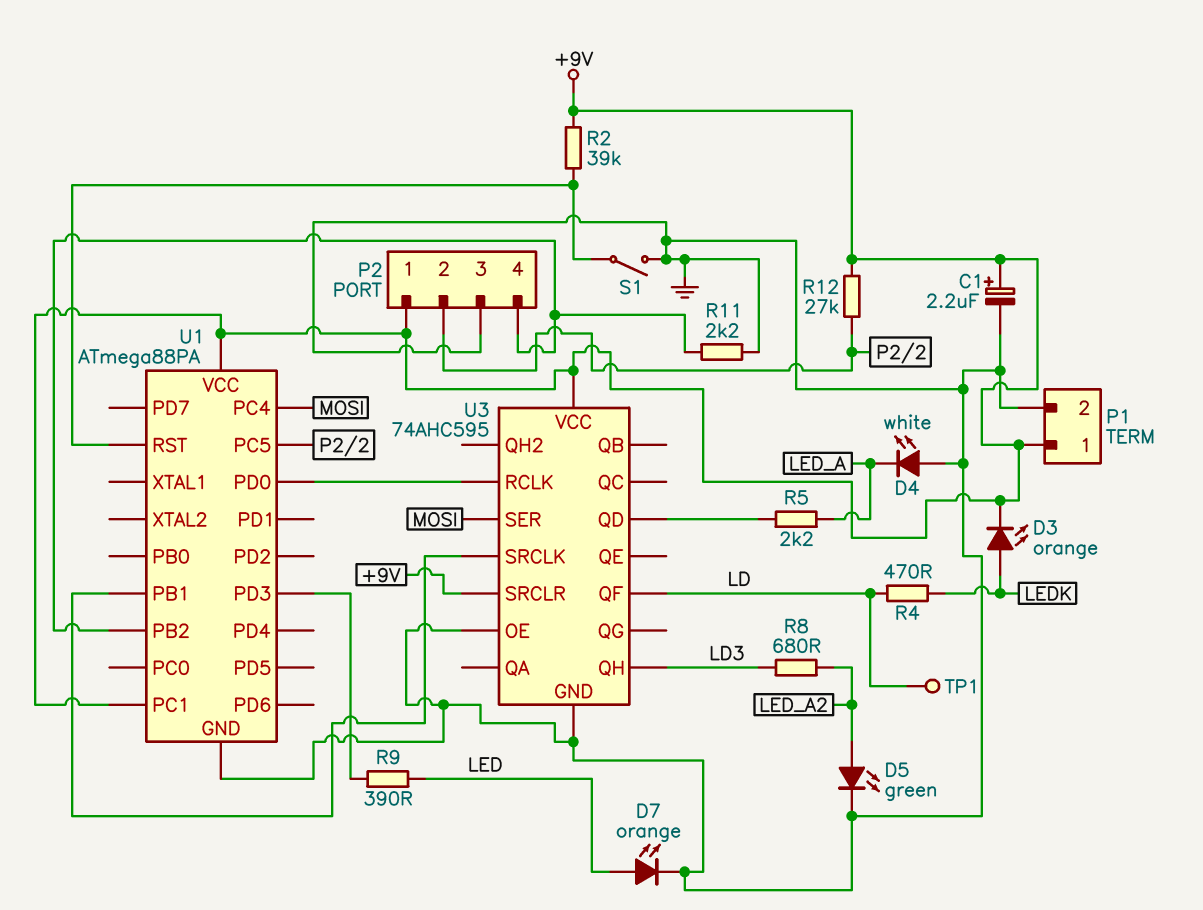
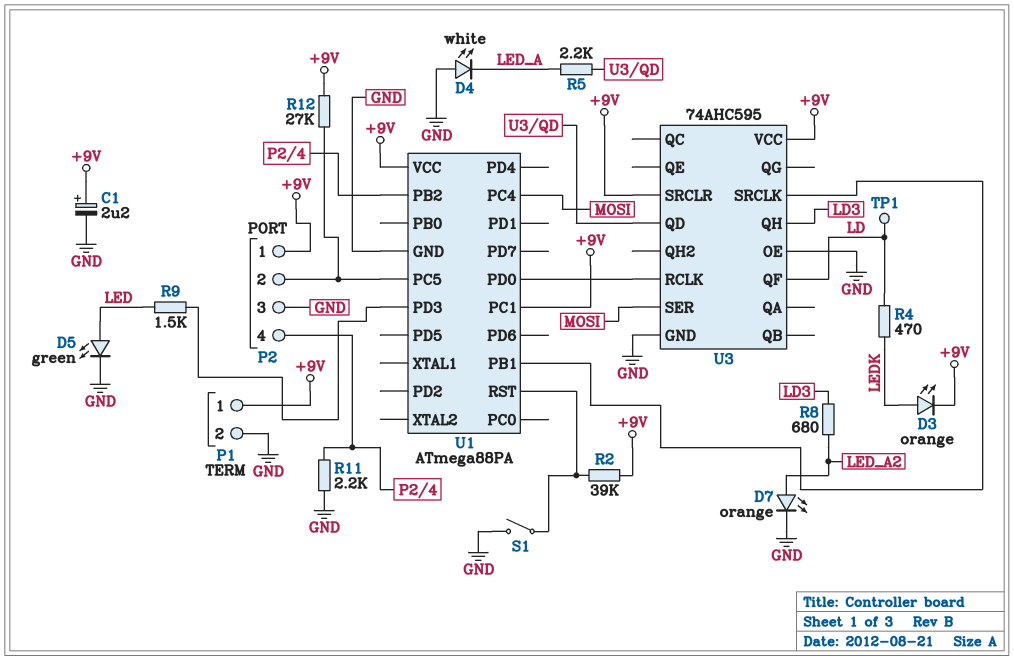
D5: LED green (A LED_A2, K GND) -> LED green (A LED, K GND)
D7: LED orange (A LED, K GND) -> LED orange (A LED_A2, K GND)
R9: 390 (LED, U1/PD3) -> 1.5k (LED, U1/PD3)

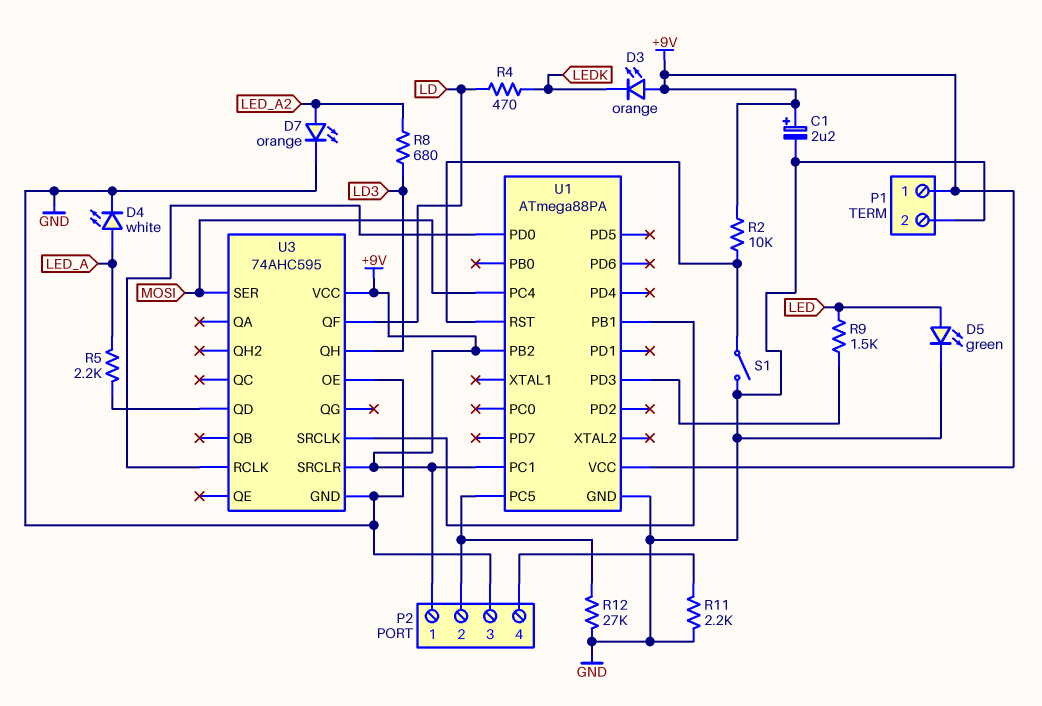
D3: LED orange (A LEDK, K +9V) -> LED orange (A +9V, K LEDK)
D4: LED white (A GND, K LED_A) -> LED white (A LED_A, K GND)
R2: 39k (+9V, U1/RST) -> 10k (+9V, U1/RST)
R12: 27k (+9V, P2/2) -> 27k (GND, P2/2)
TP1: test point (LD) -> none
U1 pin PB2: P2/4 -> +9V

